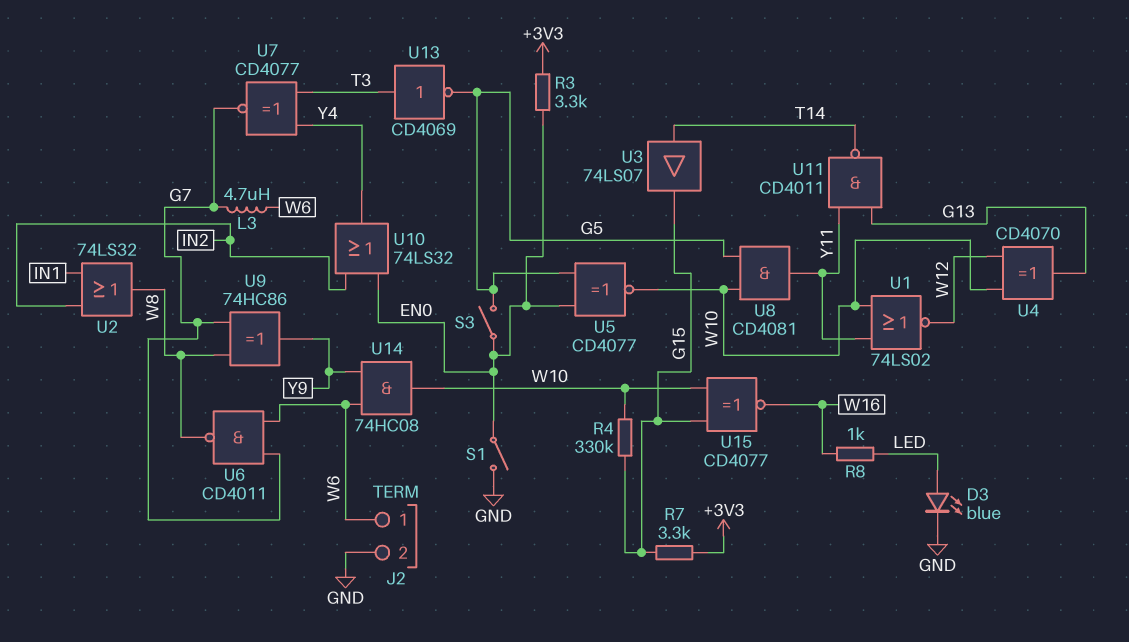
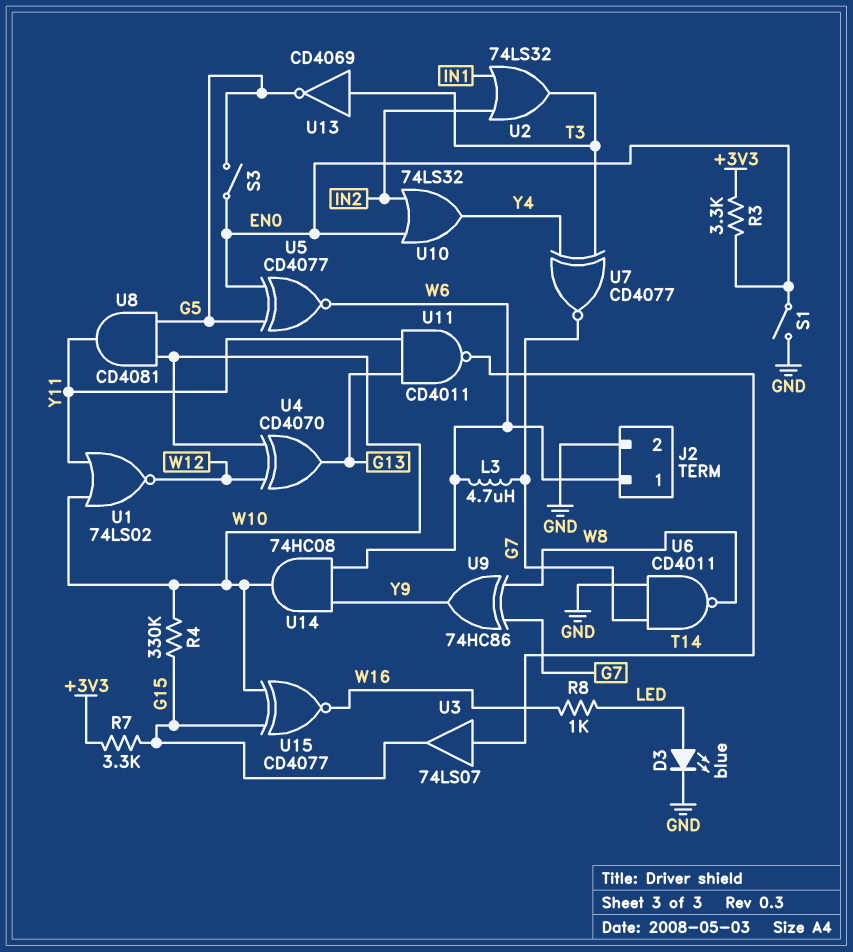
U2: OR 74LS32 (in IN1, in IN2, out W8) -> OR 74LS32 (in IN1, in IN2, out T3)
U5: XNOR CD4077 (in EN0, in G5, out W10) -> XNOR CD4077 (in EN0, in G5, out W6)
U6: NAND CD4011 (in G7, in W6, out W8) -> NAND CD4011 (in G7, in GND, out W8)

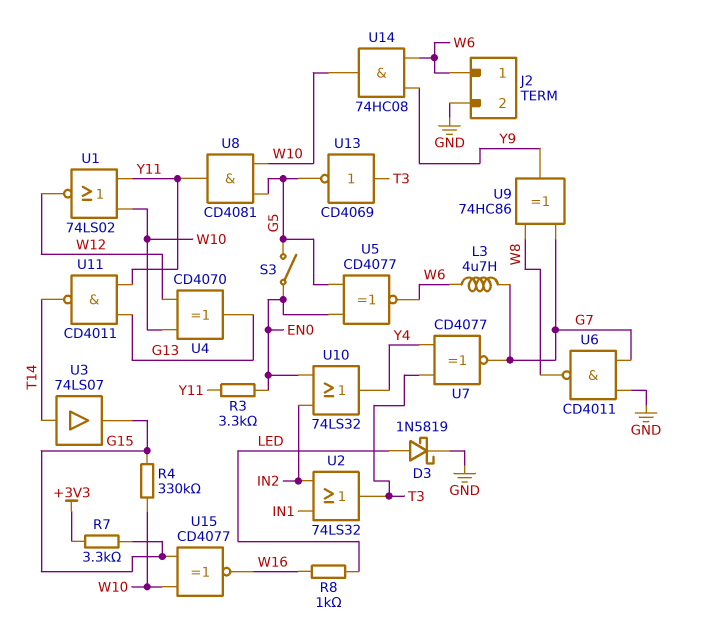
D3: LED blue (A LED, K GND) -> schottky 1N5819 (A LED, K GND)
R3: 3.3k (+3V3, EN0) -> 3.3k (EN0, Y11)
S1: switch (EN0, GND) -> none

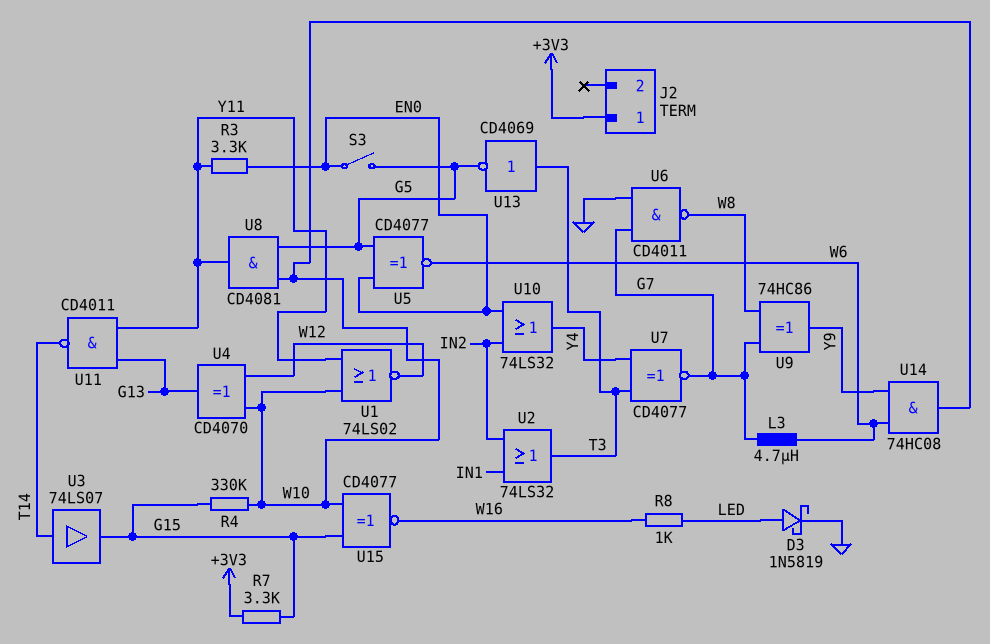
J2 pin 1: W6 -> +3V3
J2 pin 2: GND -> none

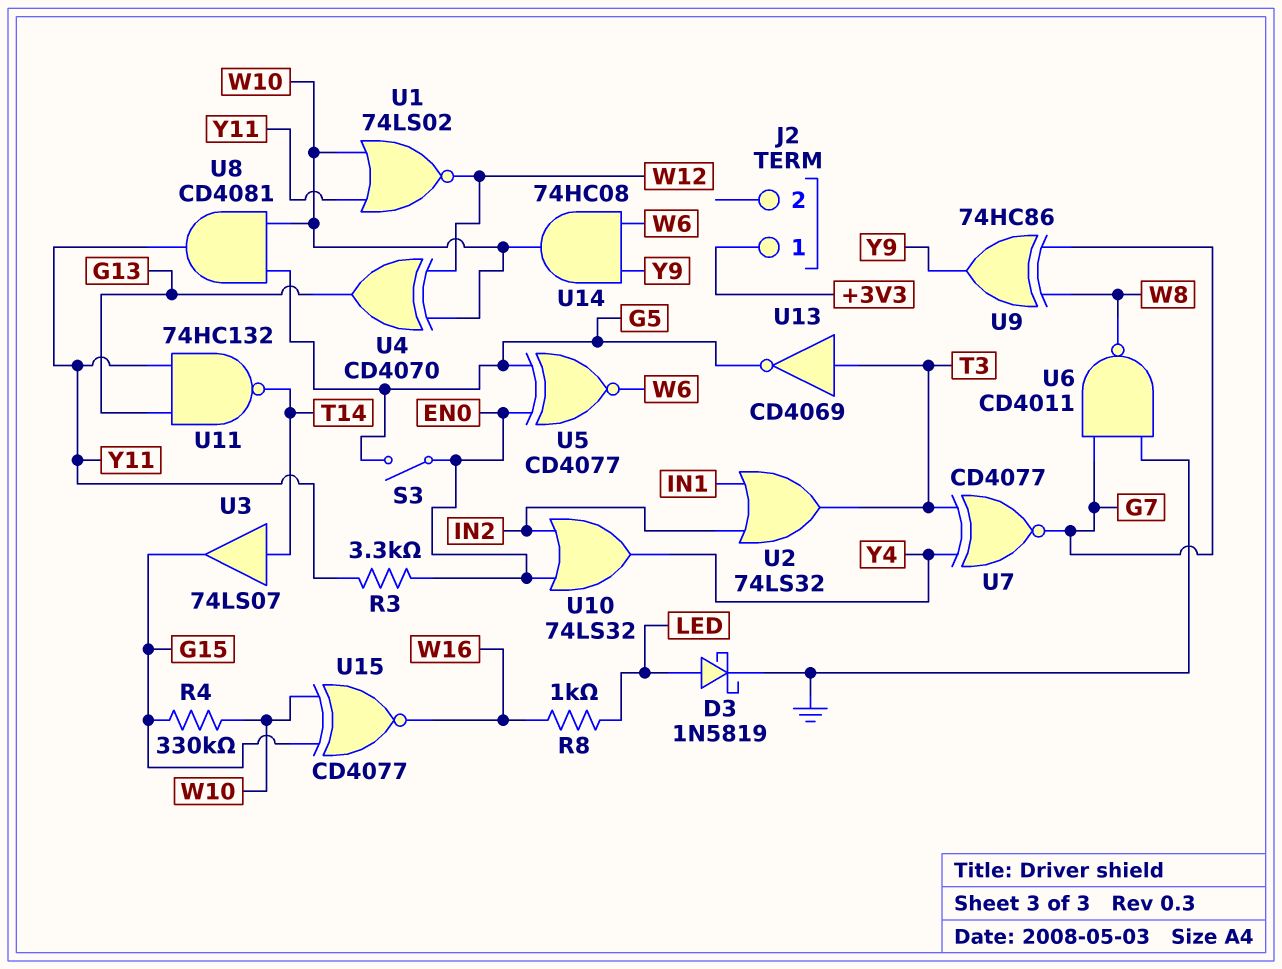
L3: 4.7uH (G7, W6) -> none
R7: 3.3k (+3V3, G15) -> none
U11: NAND CD4011 (in G13, in Y11, out T14) -> NAND 74HC132 (in G13, in Y11, out T14)

